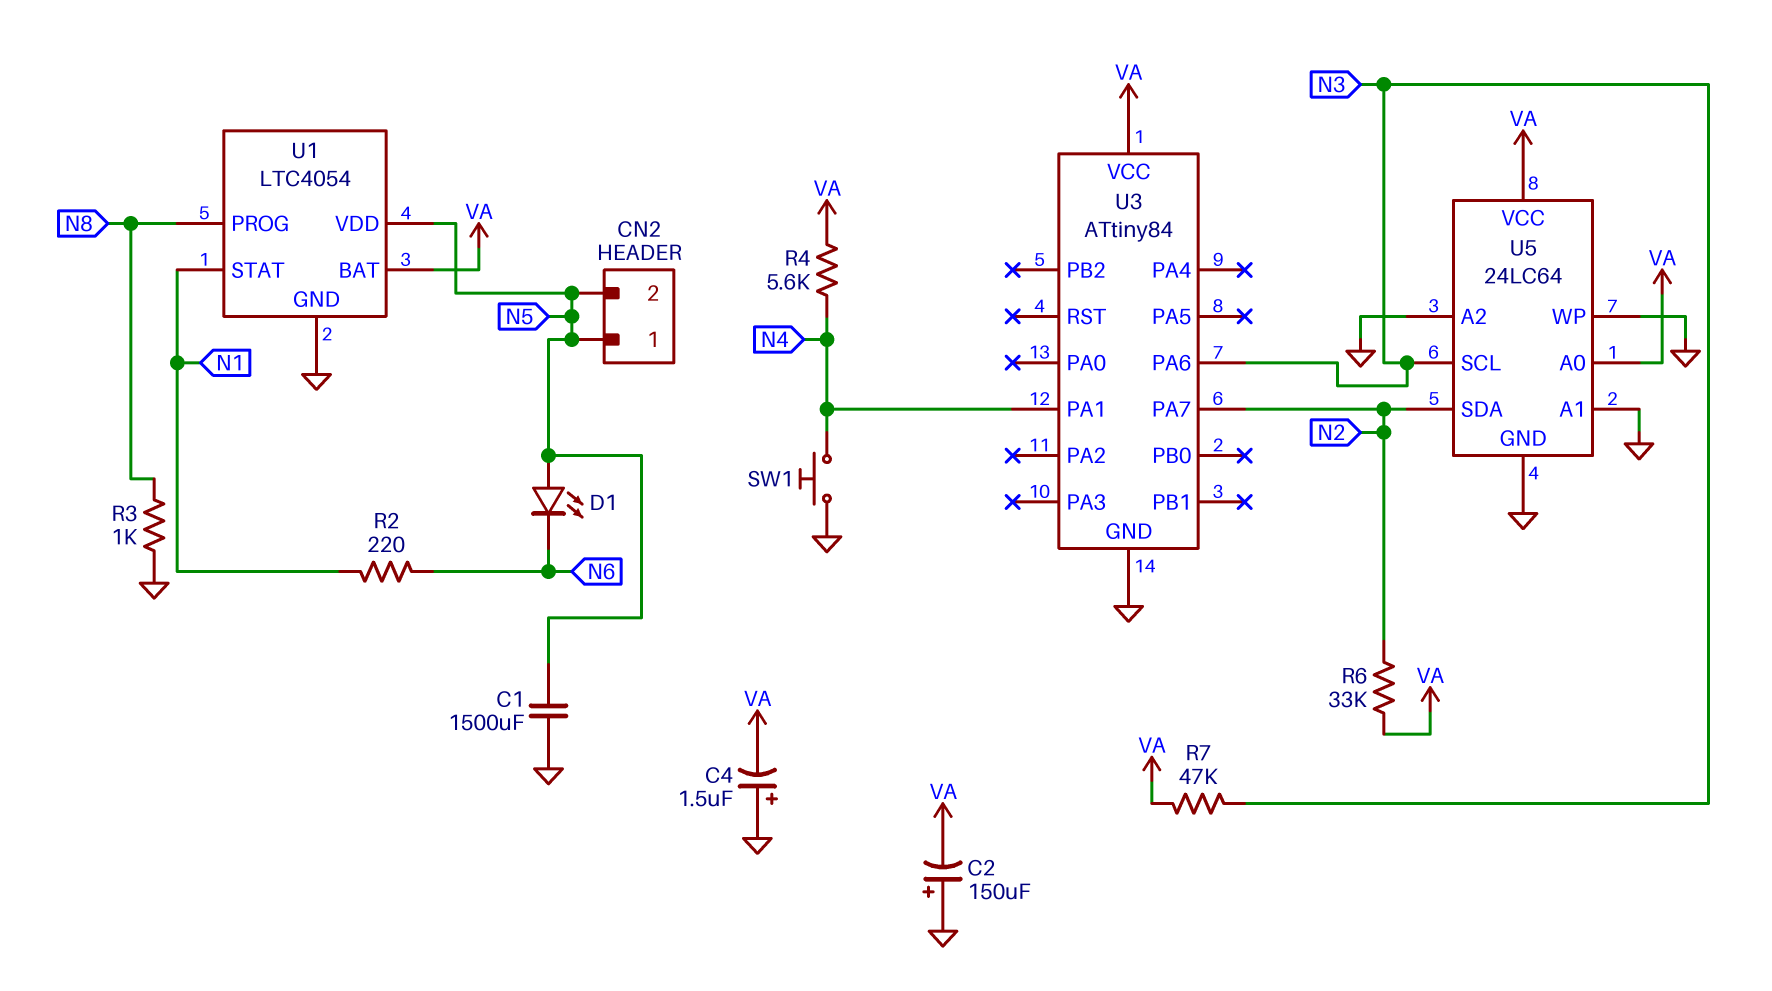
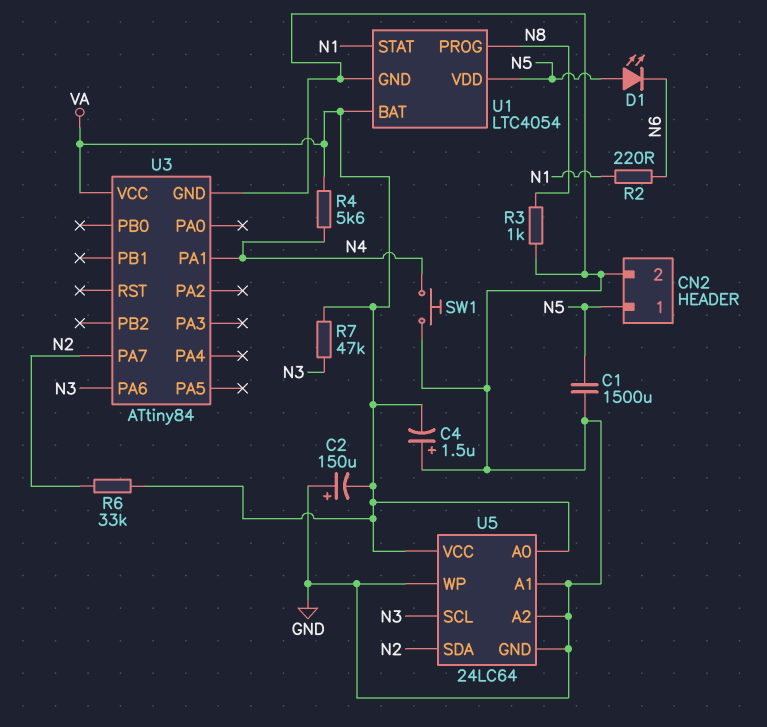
CN2 pin 2: N5 -> GND

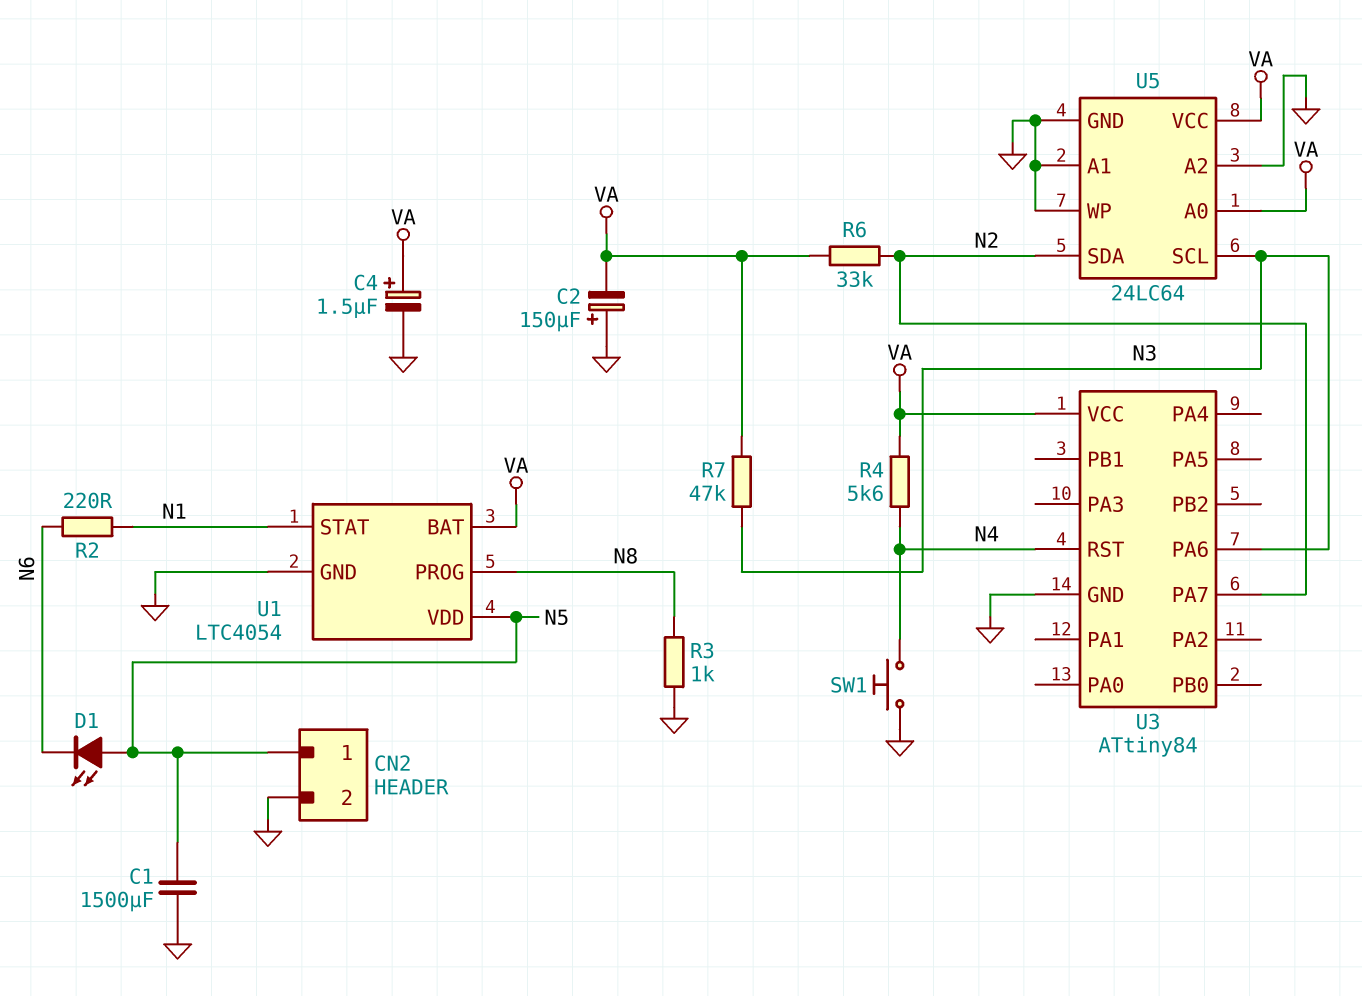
C4: 1.5uF (plus GND, minus VA) -> 1.5uF (plus VA, minus GND)
U3 pin PA1: N4 -> none
U3 pin RST: none -> N4

